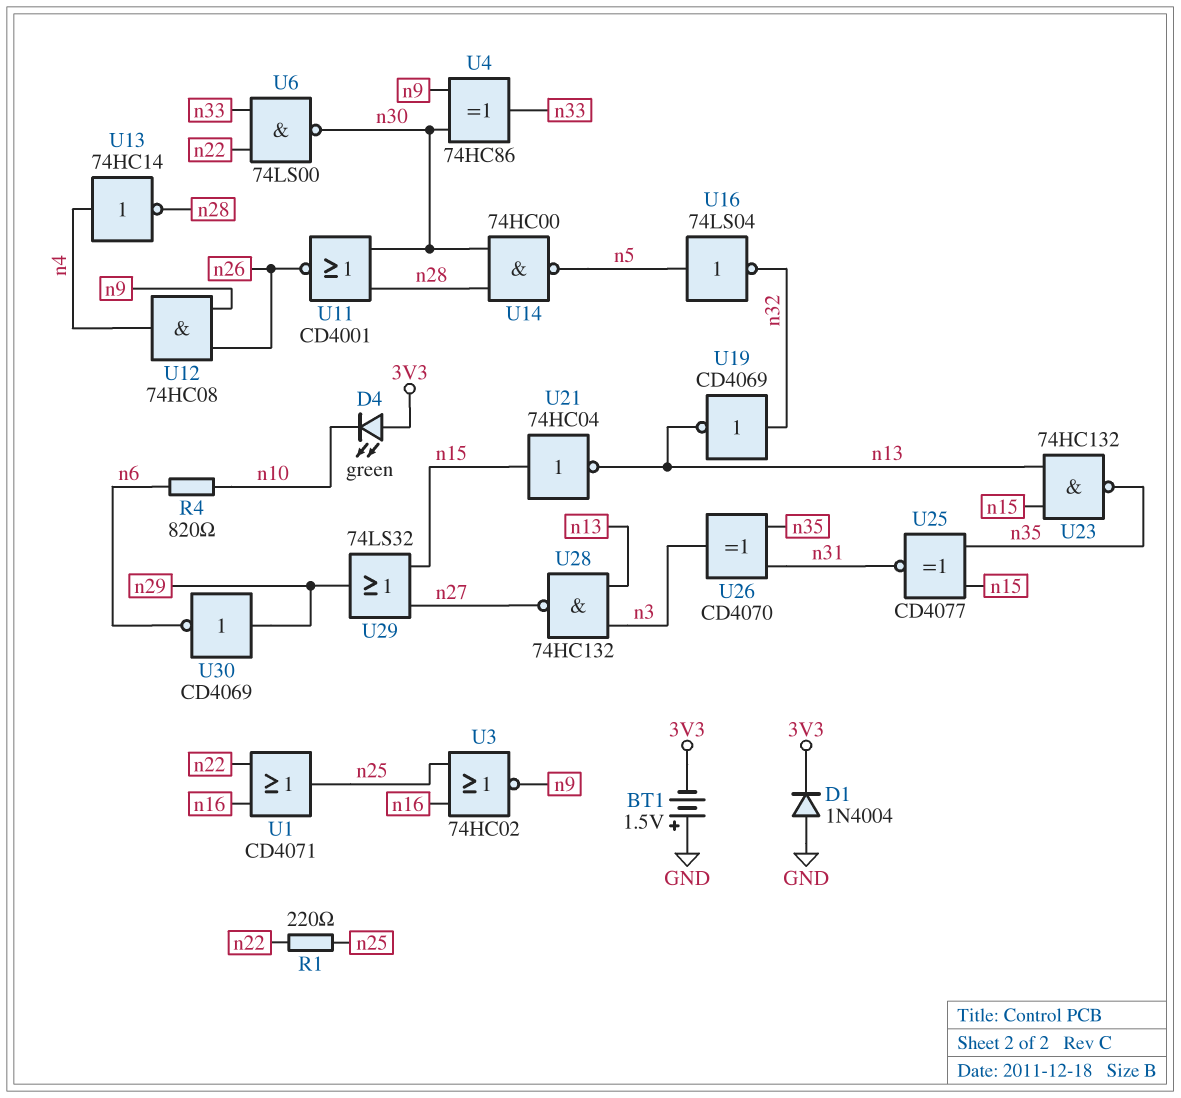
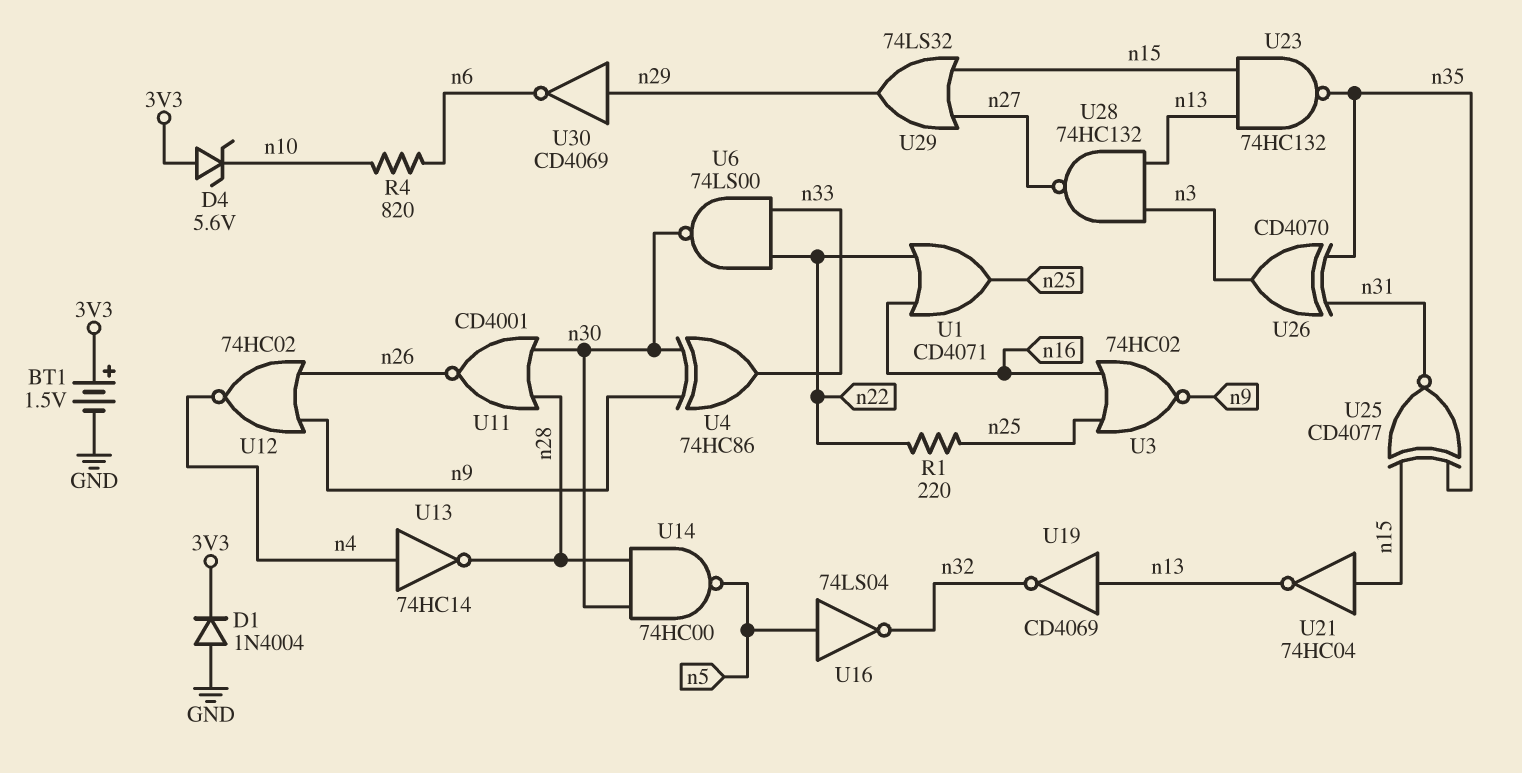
BT1: 1.5V (plus GND, minus 3V3) -> 1.5V (plus 3V3, minus GND)
D4: LED green (A 3V3, K n10) -> zener 5.6V (A 3V3, K n10)
U12: AND 74HC08 (in n9, in n26, out n4) -> NOR 74HC02 (in n9, in n26, out n4)
U19: NOT CD4069 (in n32, out n13) -> NOT CD4069 (in n13, out n32)

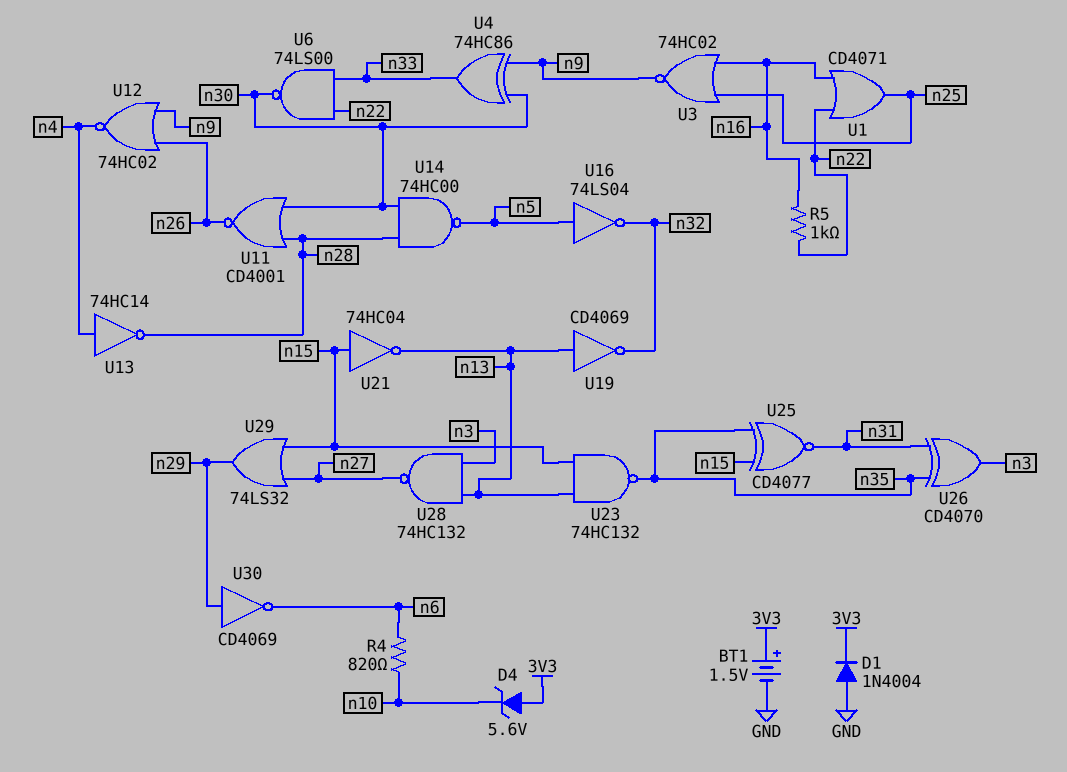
R1: 220 (n22, n25) -> none
R5: none -> 1k (n16, n22)

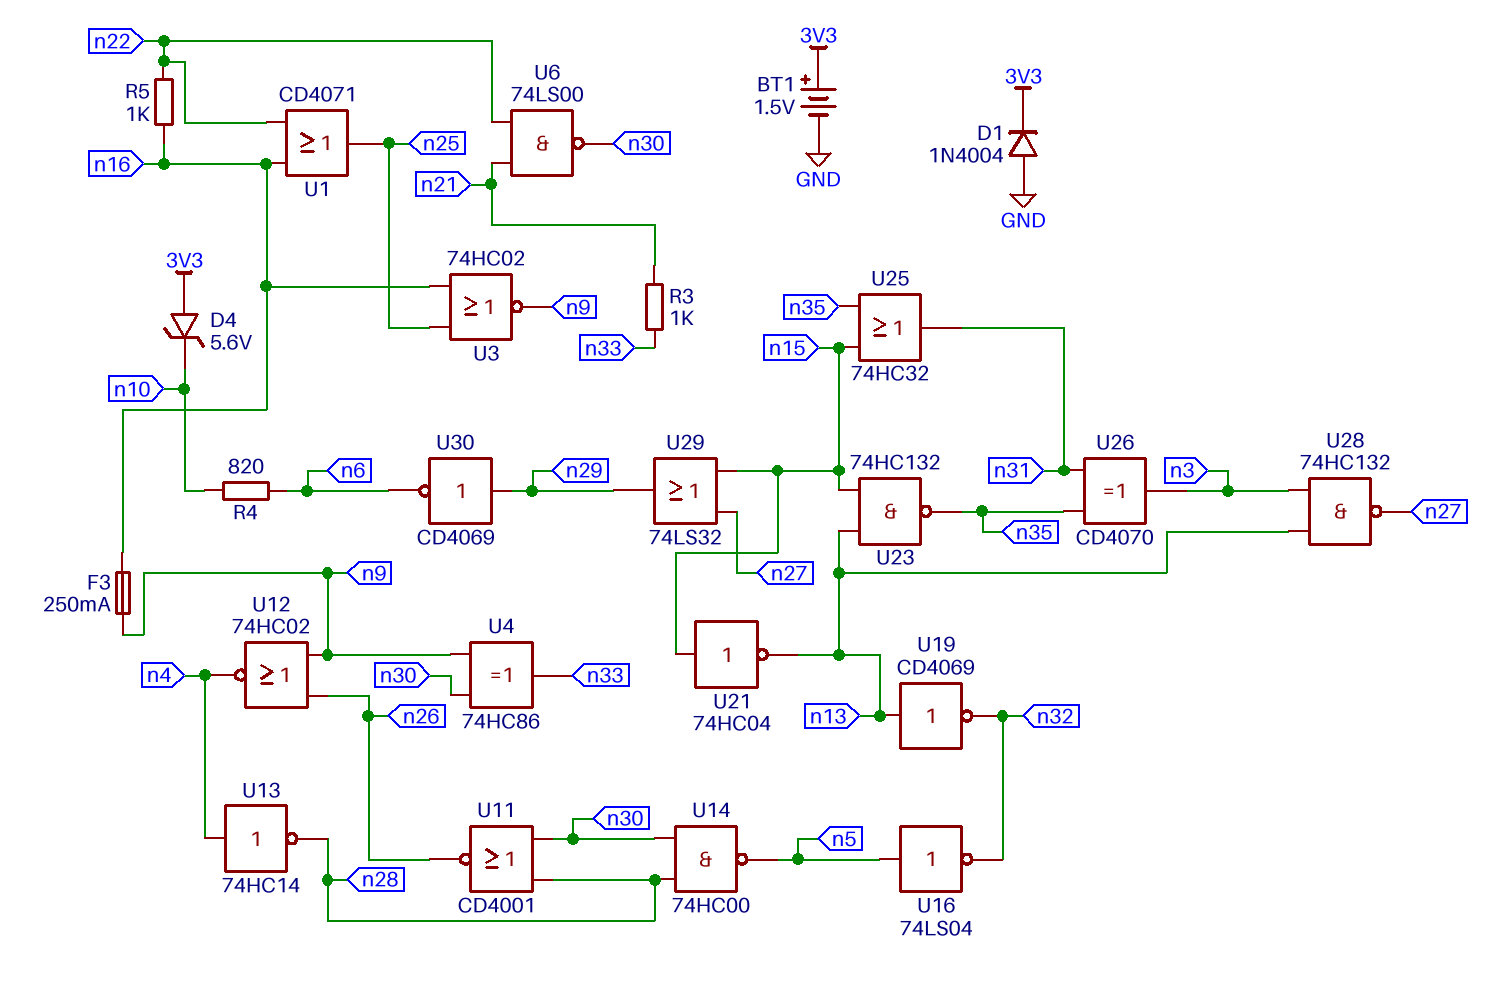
F3: none -> 250mA (n9, n16)
R3: none -> 1k (n21, n33)
U6: NAND 74LS00 (in n22, in n33, out n30) -> NAND 74LS00 (in n21, in n22, out n30)
U25: XNOR CD4077 (in n15, in n35, out n31) -> OR 74HC32 (in n15, in n35, out n31)

